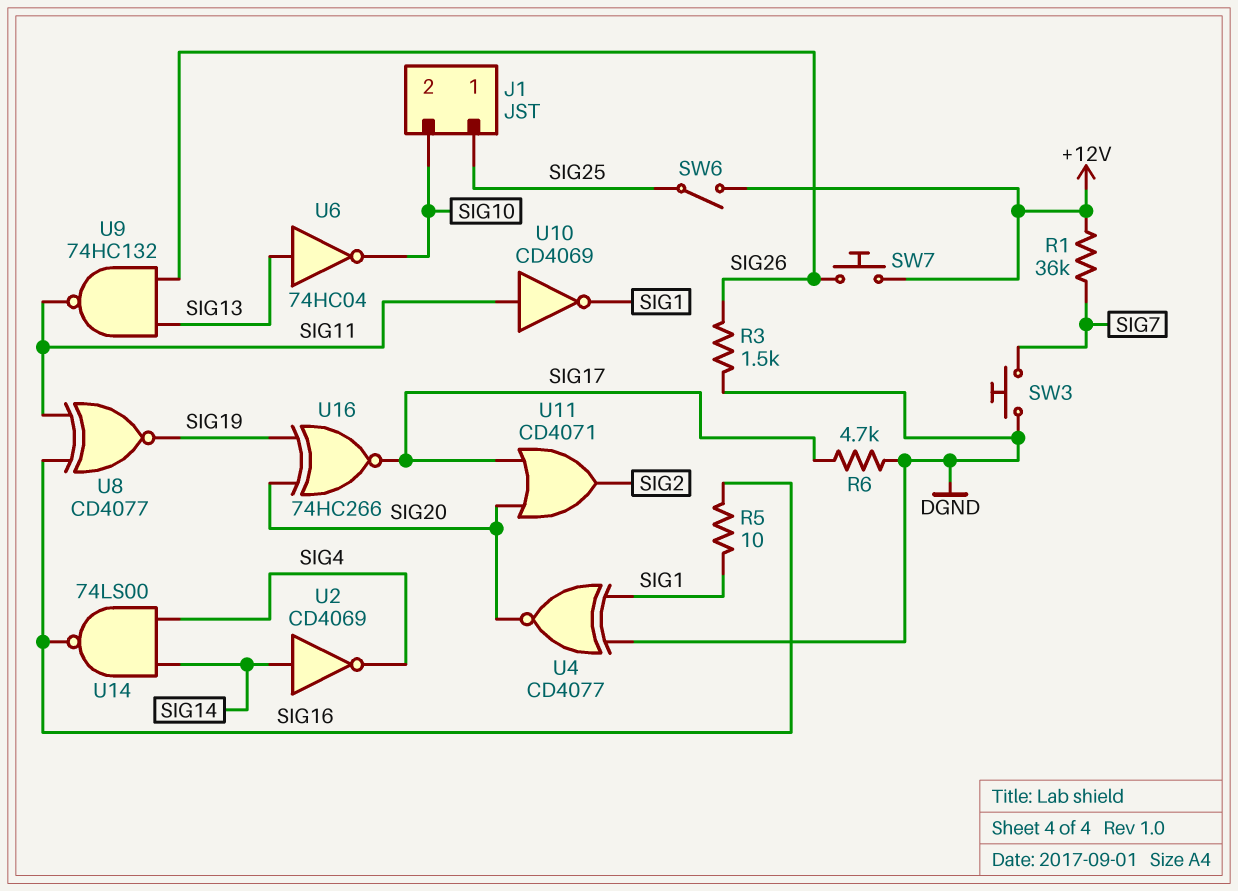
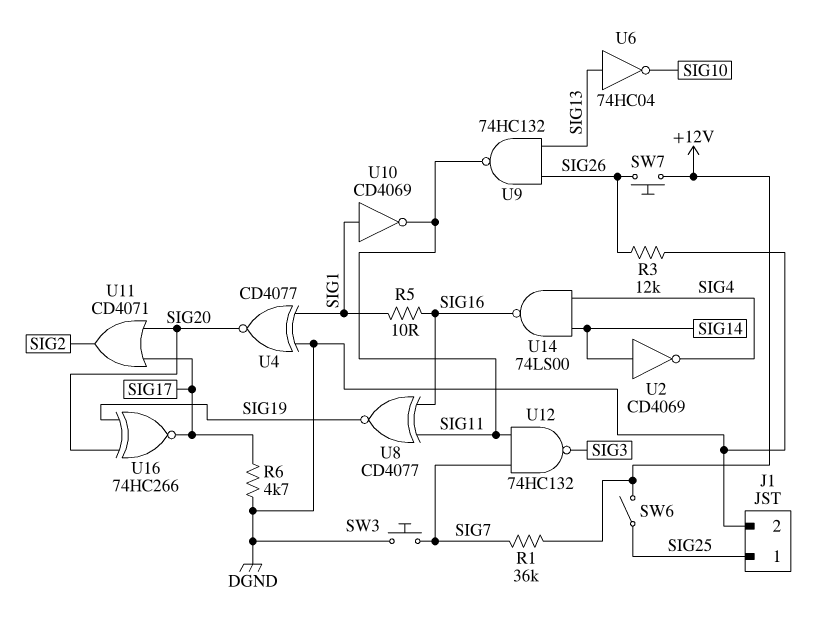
J1 pin 2: SIG10 -> DGND
R3: 1.5k (DGND, SIG26) -> 12k (DGND, SIG26)
U10: NOT CD4069 (in SIG11, out SIG1) -> NOT CD4069 (in SIG1, out SIG11)
U12: none -> NAND 74HC132 (in SIG7, in SIG11, out SIG3)

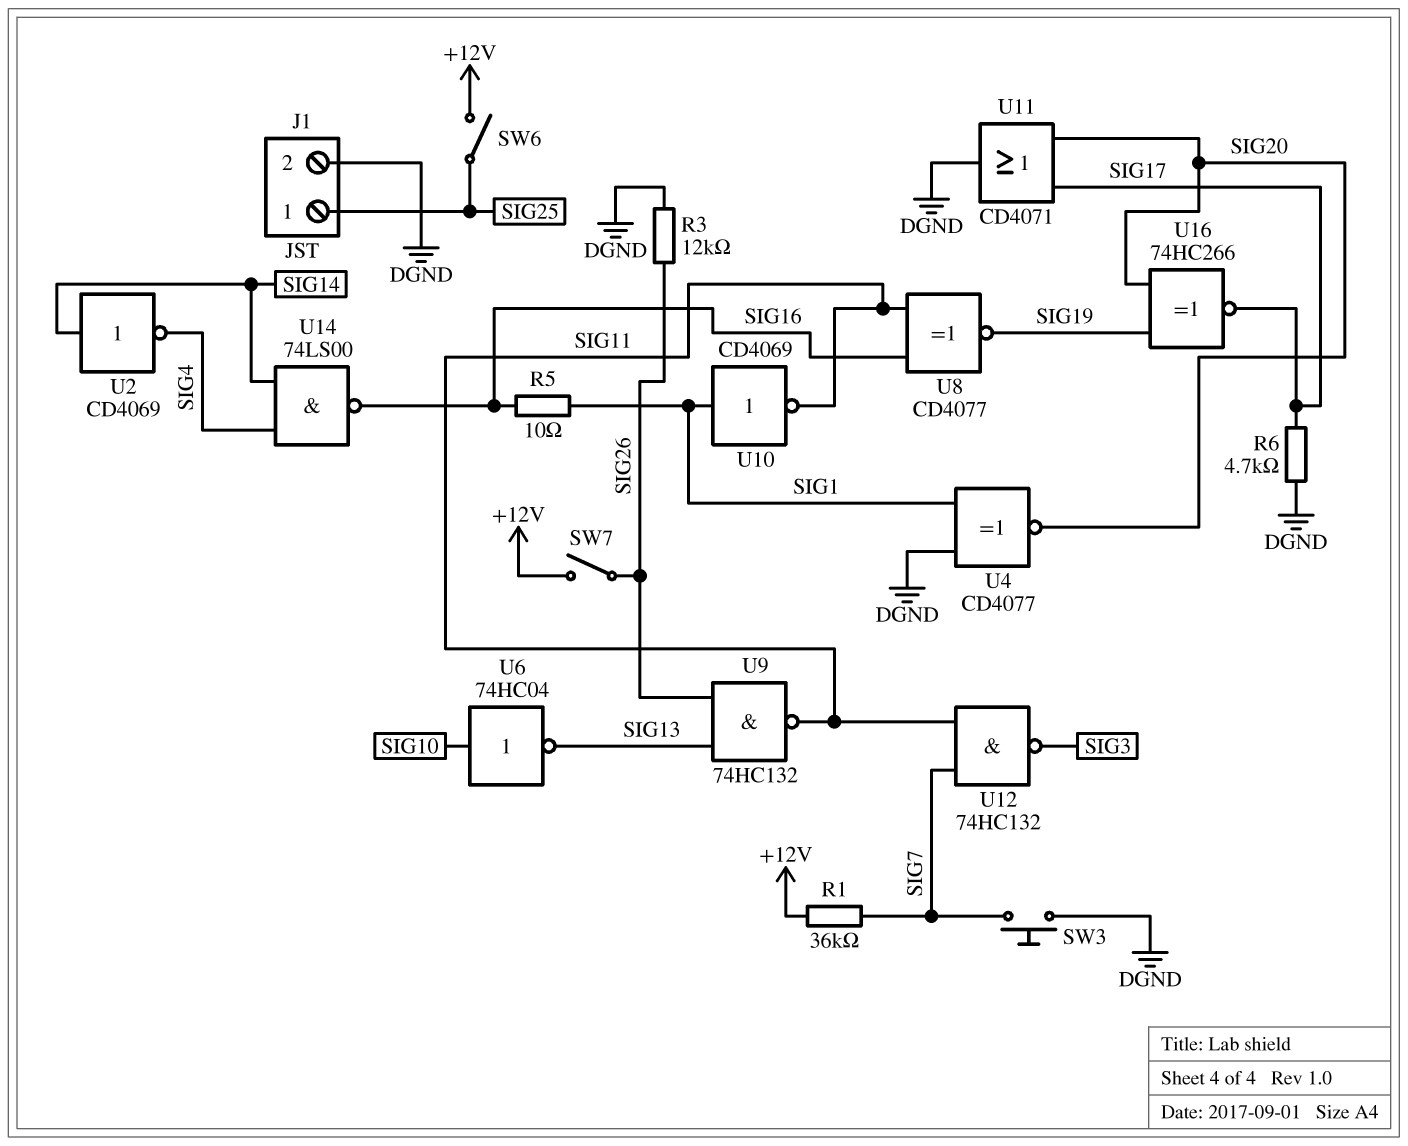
SW7: button (+12V, SIG26) -> switch (+12V, SIG26)
U6: NOT 74HC04 (in SIG13, out SIG10) -> NOT 74HC04 (in SIG10, out SIG13)
U11: OR CD4071 (in SIG17, in SIG20, out SIG2) -> OR CD4071 (in SIG17, in SIG20, out DGND)

